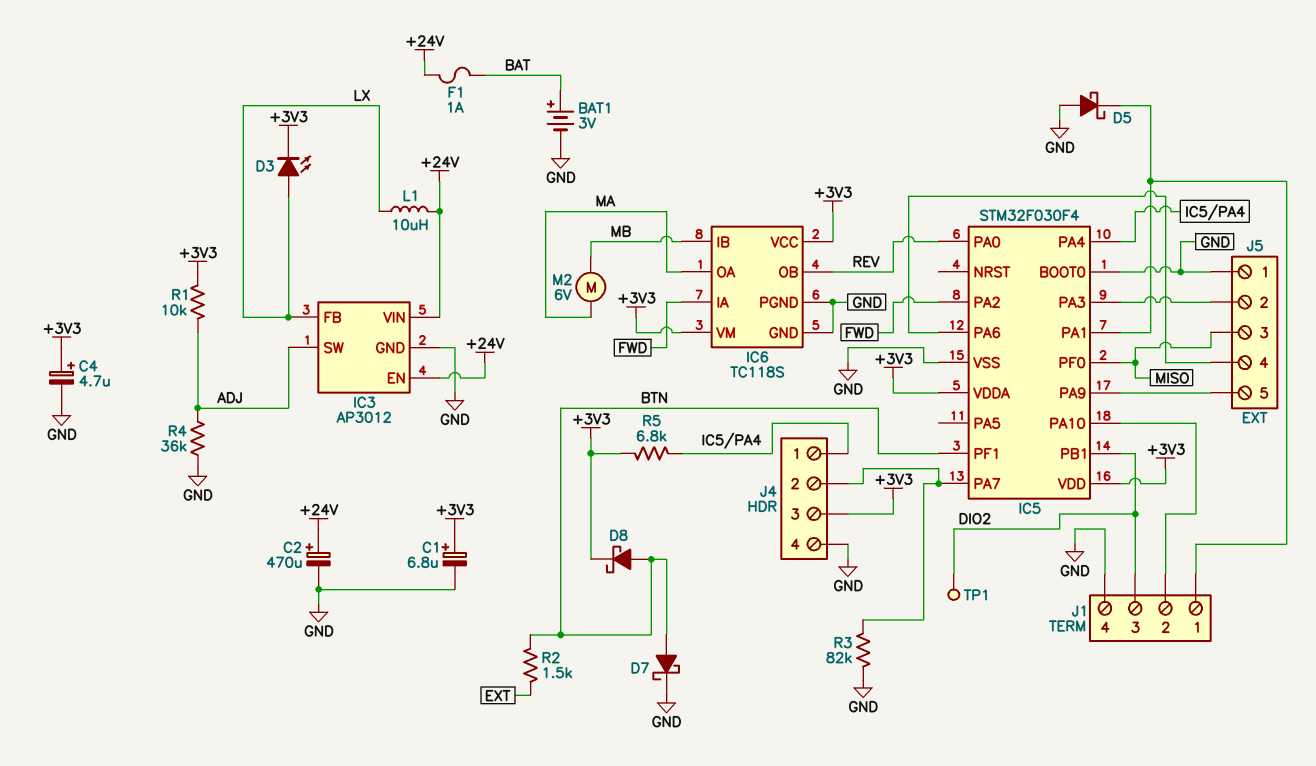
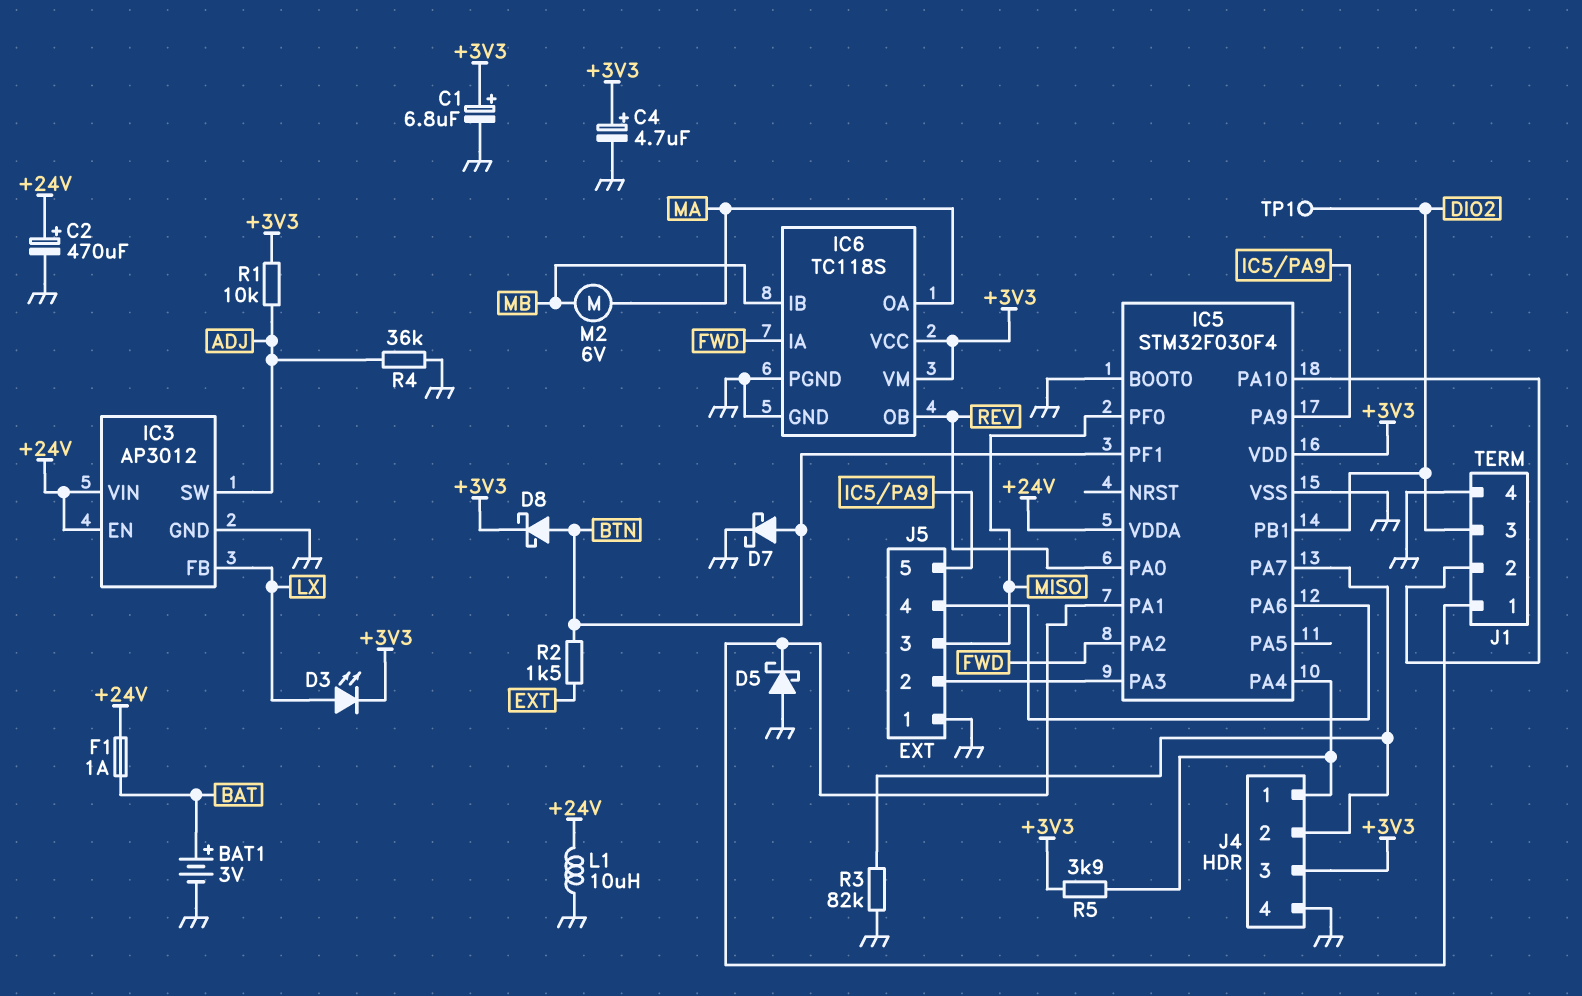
IC5 pin VDDA: +3V3 -> +24V
L1: 10uH (+24V, LX) -> 10uH (+24V, GND)
R5: 6.8k (+3V3, IC5/PA4) -> 3.9k (+3V3, IC5/PA4)

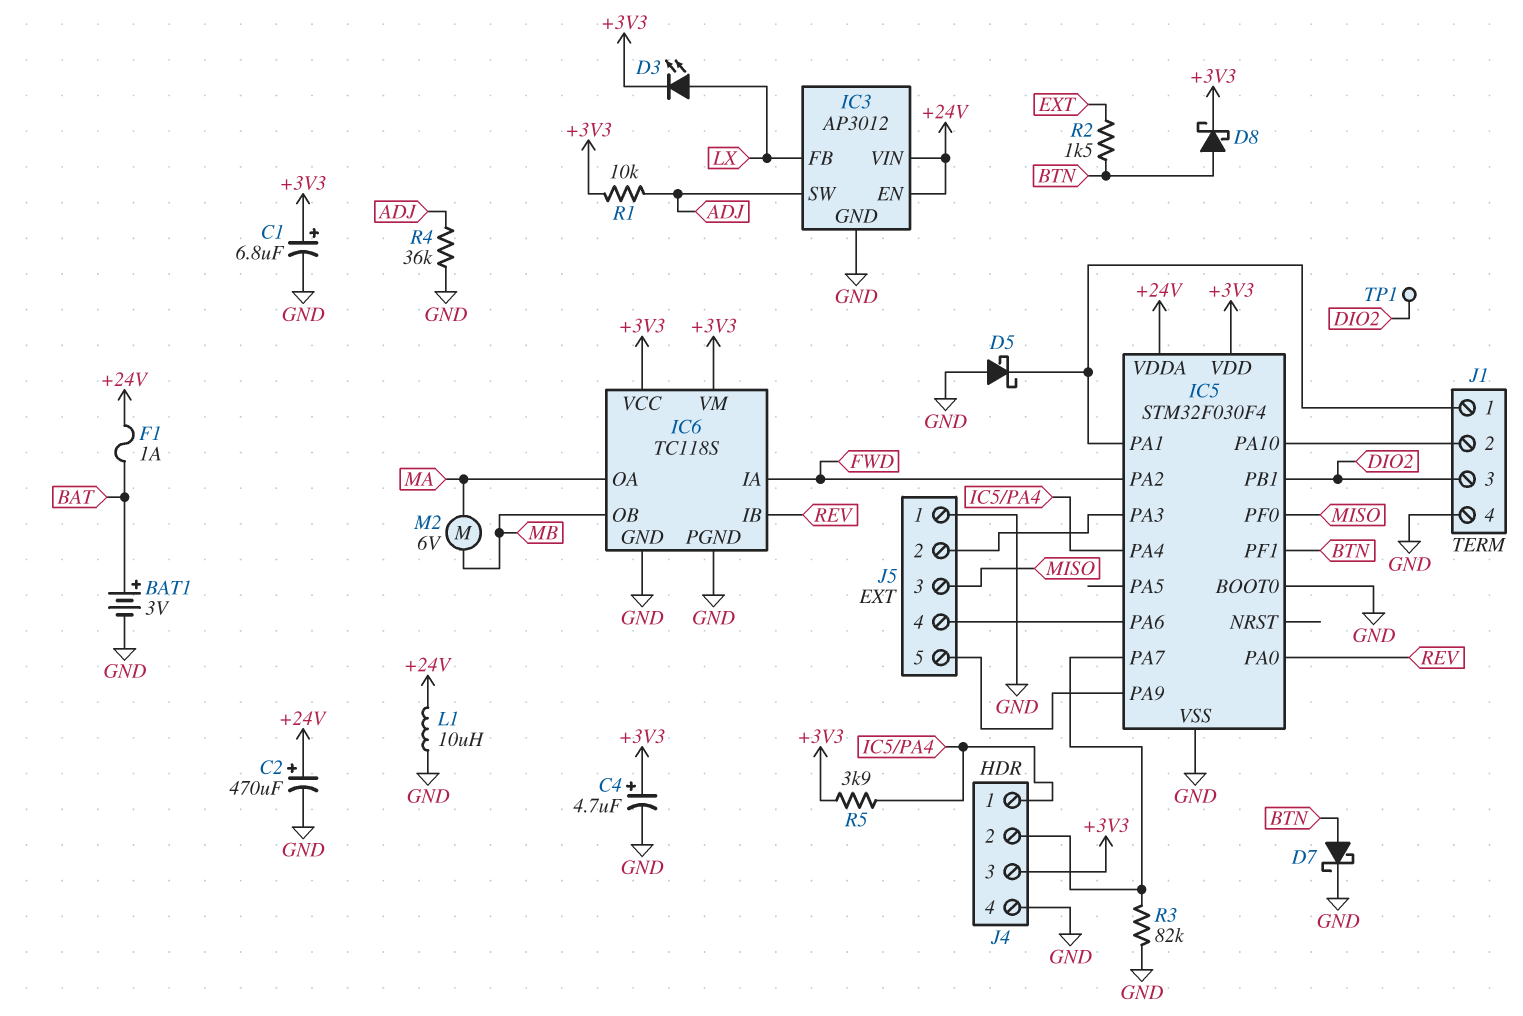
IC6 pin IB: MB -> REV
IC6 pin OB: REV -> MB

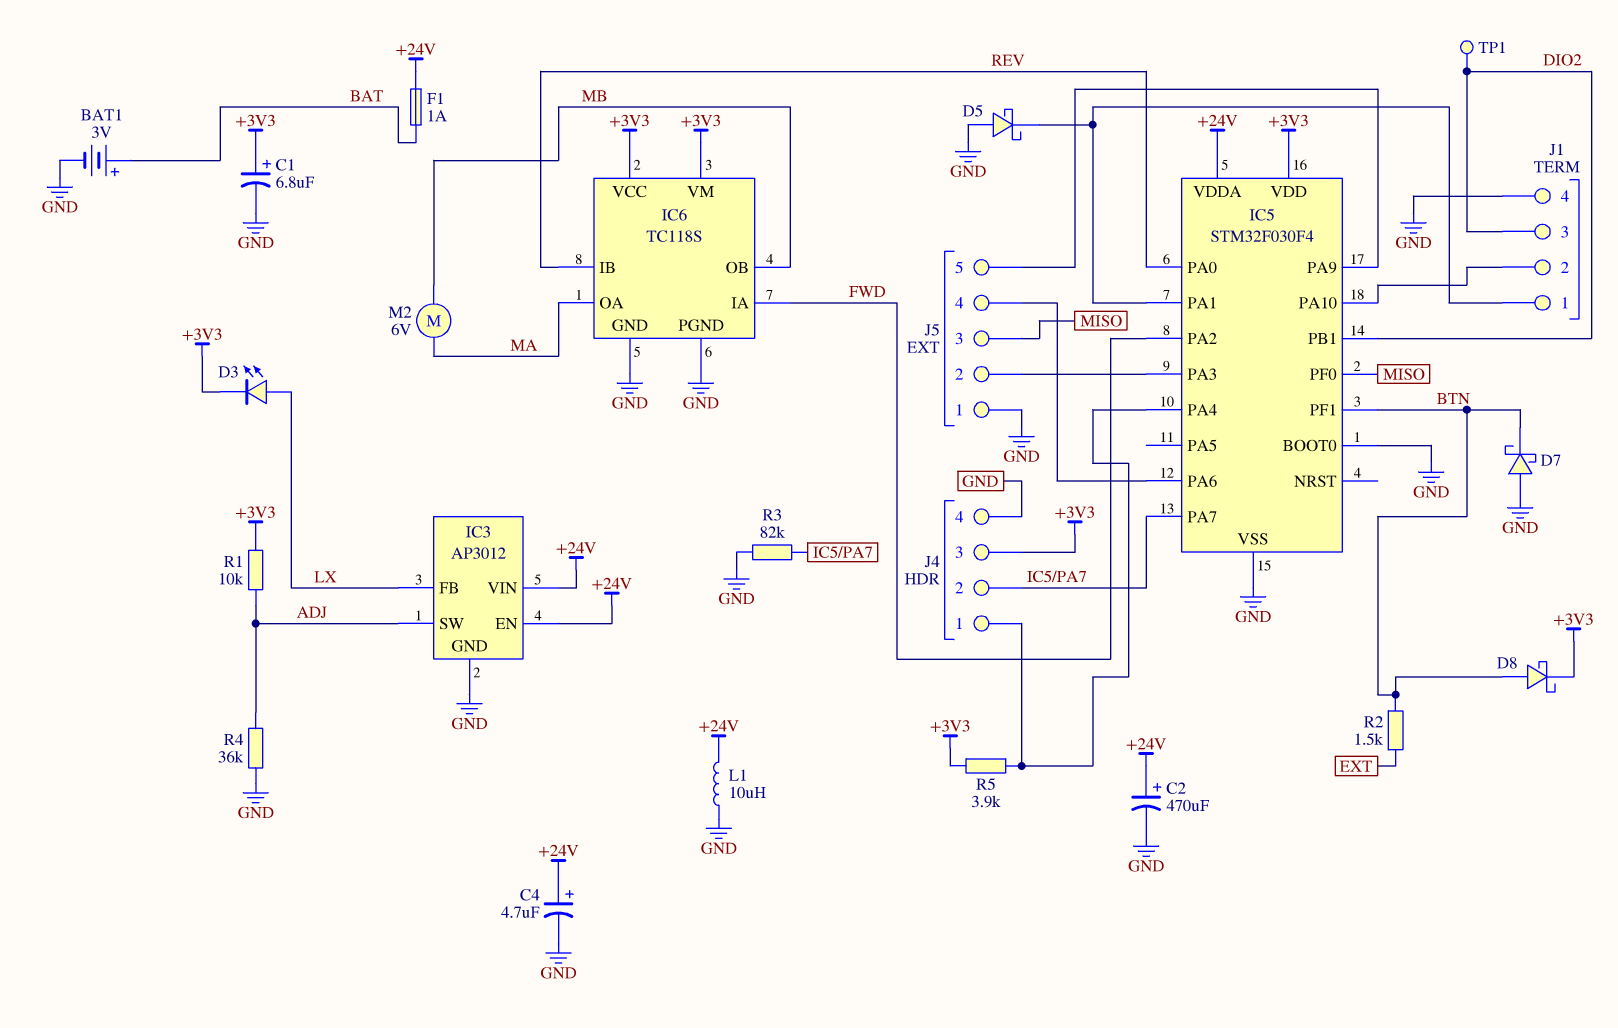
C4: 4.7uF (plus +3V3, minus GND) -> 4.7uF (plus +24V, minus GND)
D7: schottky (A BTN, K GND) -> schottky (A GND, K BTN)

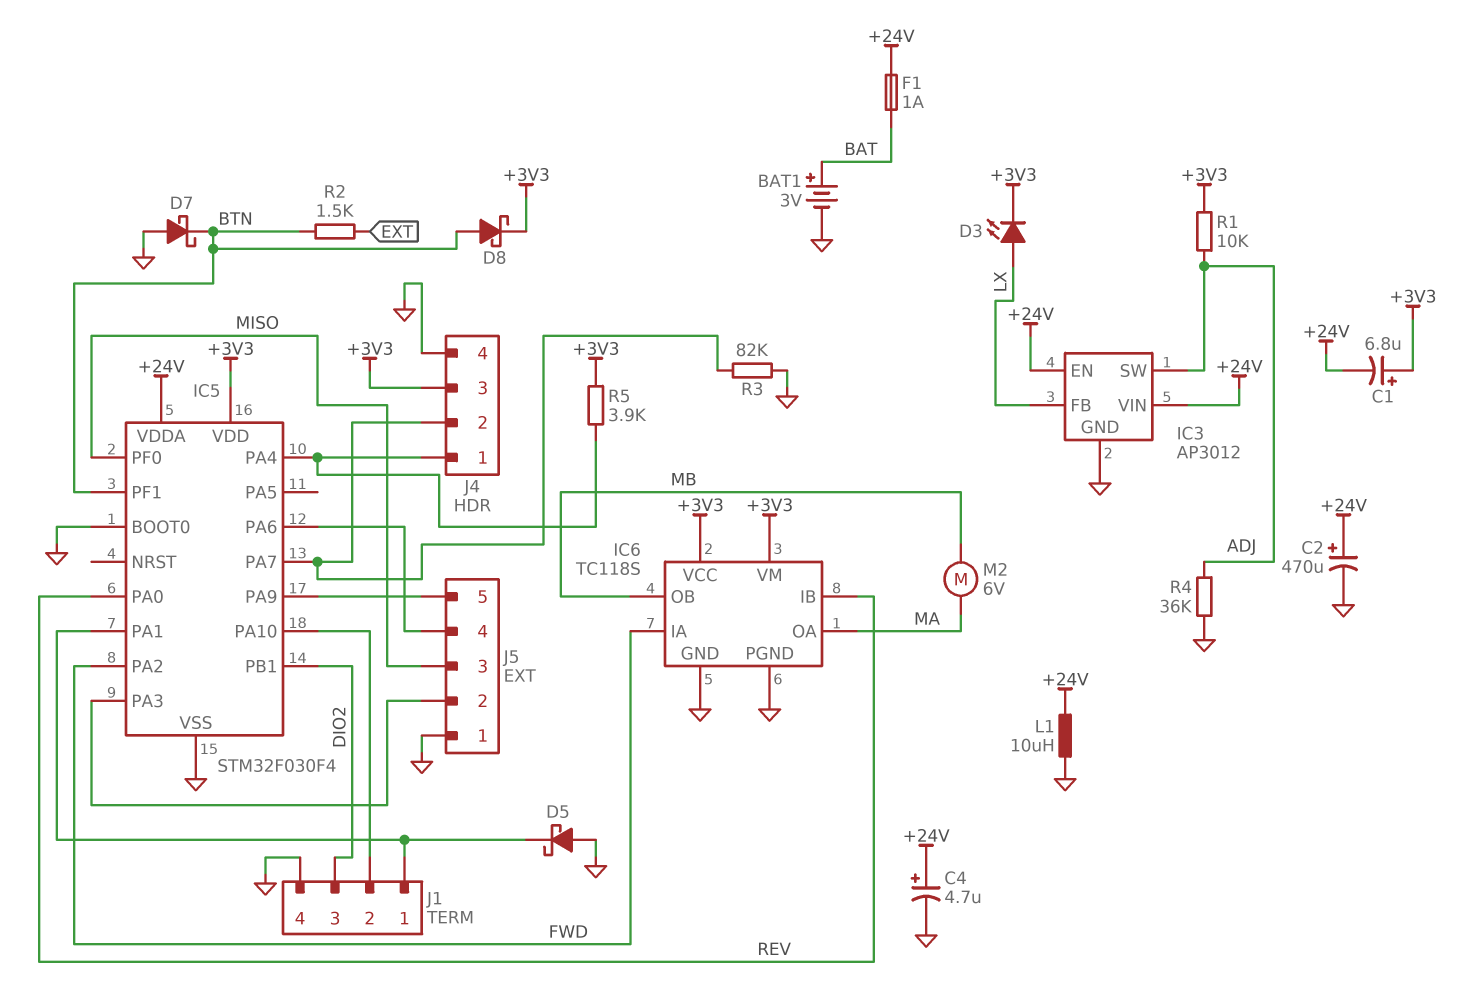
C1: 6.8uF (plus +3V3, minus GND) -> 6.8uF (plus +3V3, minus +24V)
TP1: test point (DIO2) -> none

